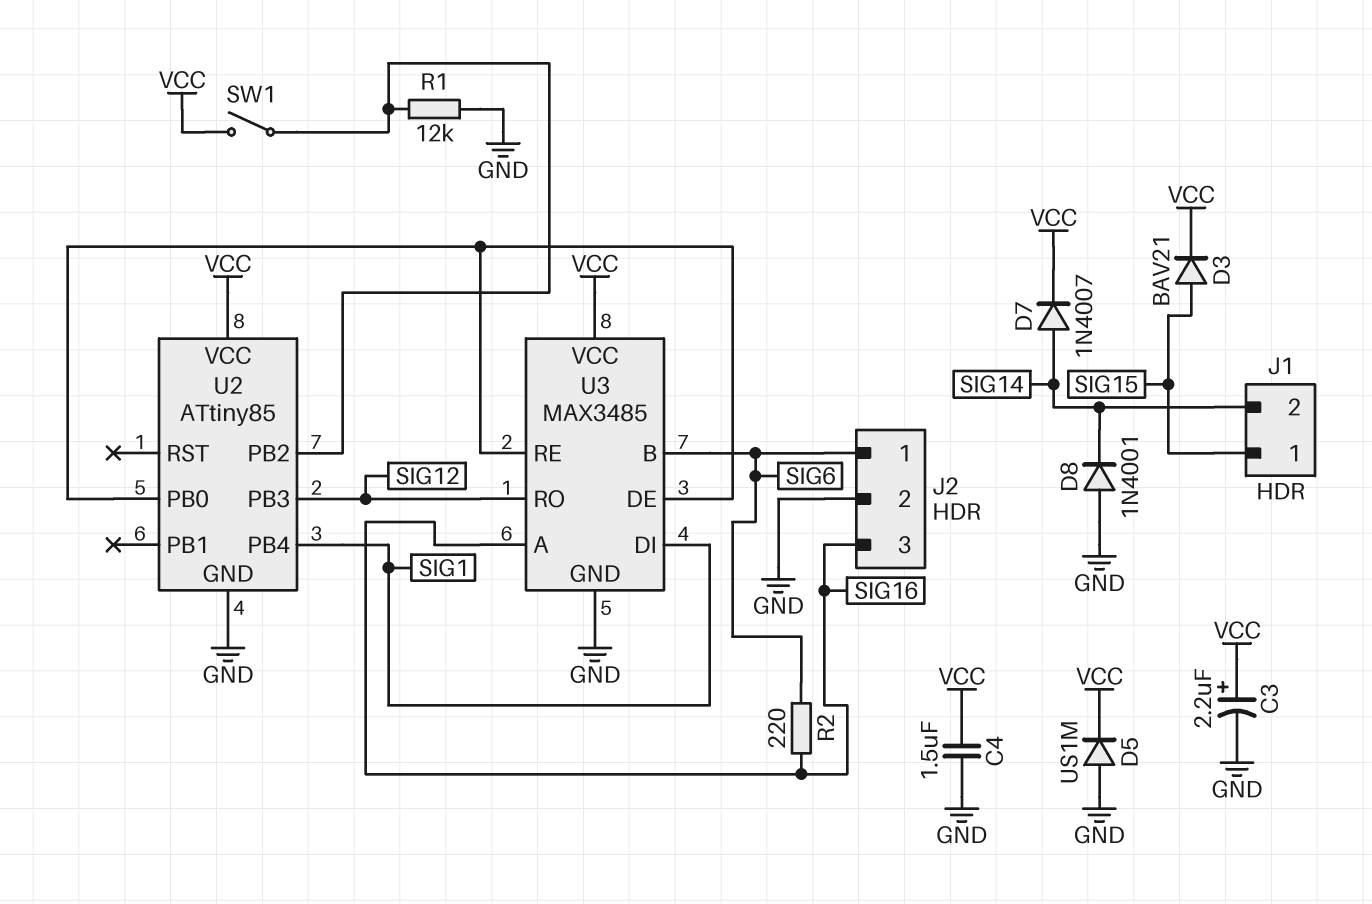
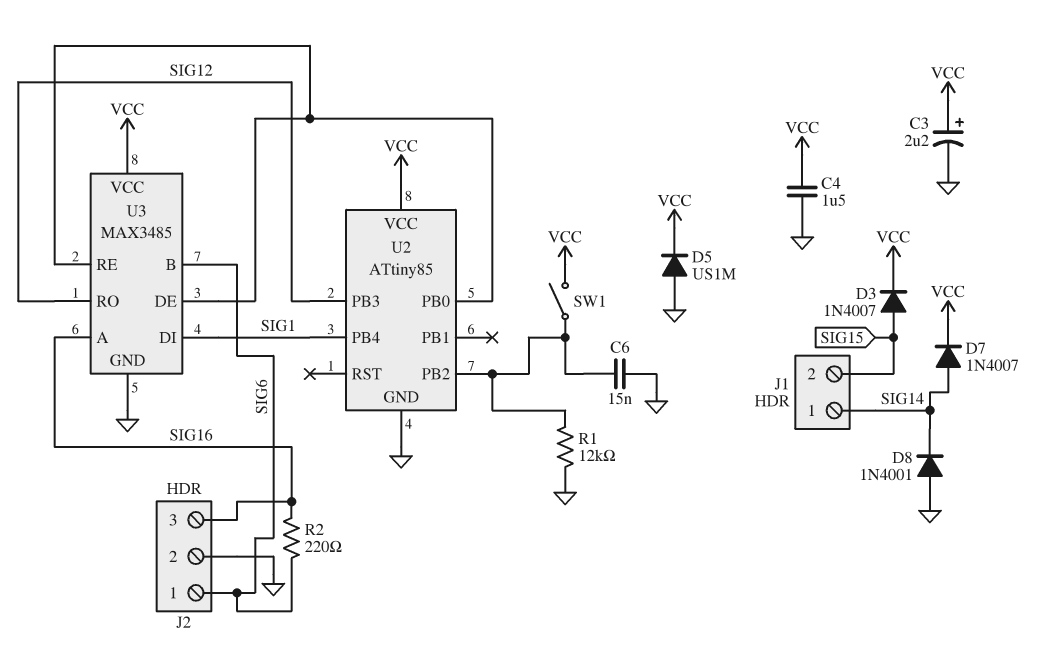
C6: none -> 15nF (GND, U2/PB2)
D3: diode BAV21 (A SIG15, K VCC) -> diode 1N4007 (A SIG15, K VCC)
J1 pin 1: SIG15 -> SIG14
J1 pin 2: SIG14 -> SIG15

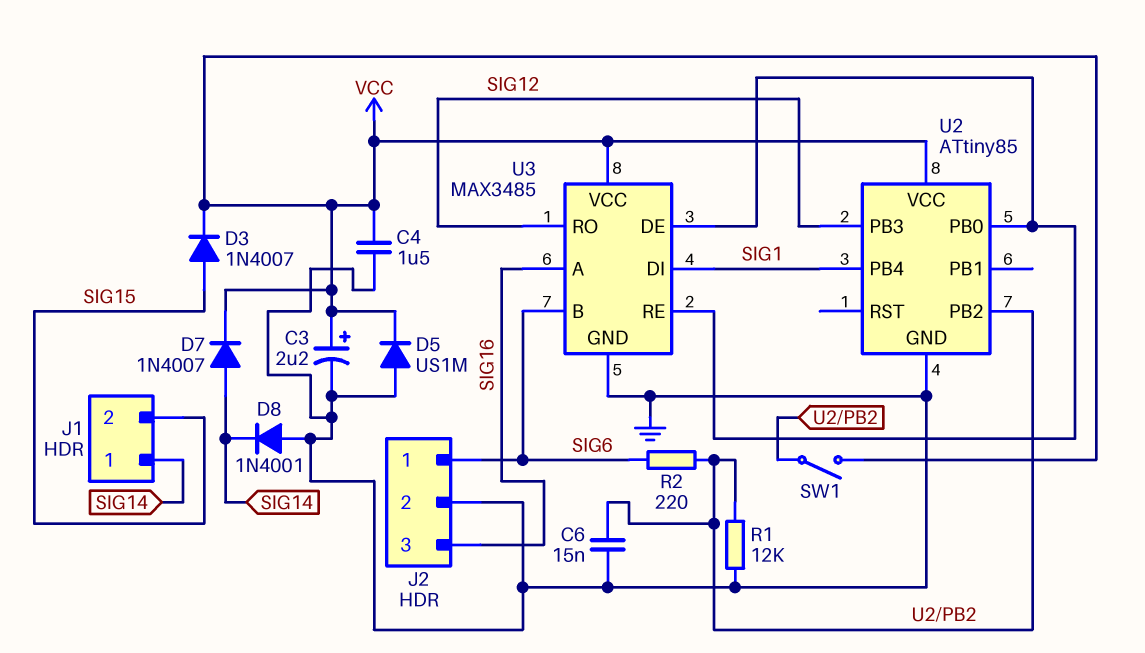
R2: 220 (SIG6, SIG16) -> 220 (SIG6, U2/PB2)

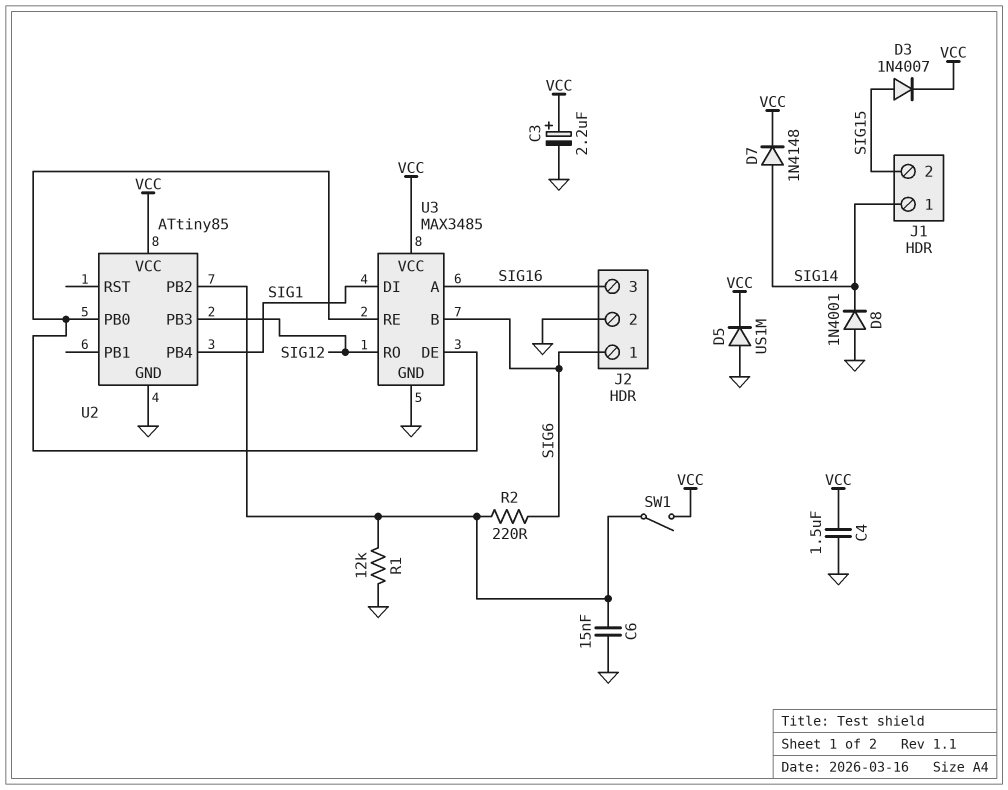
D7: diode 1N4007 (A SIG14, K VCC) -> diode 1N4148 (A SIG14, K VCC)

